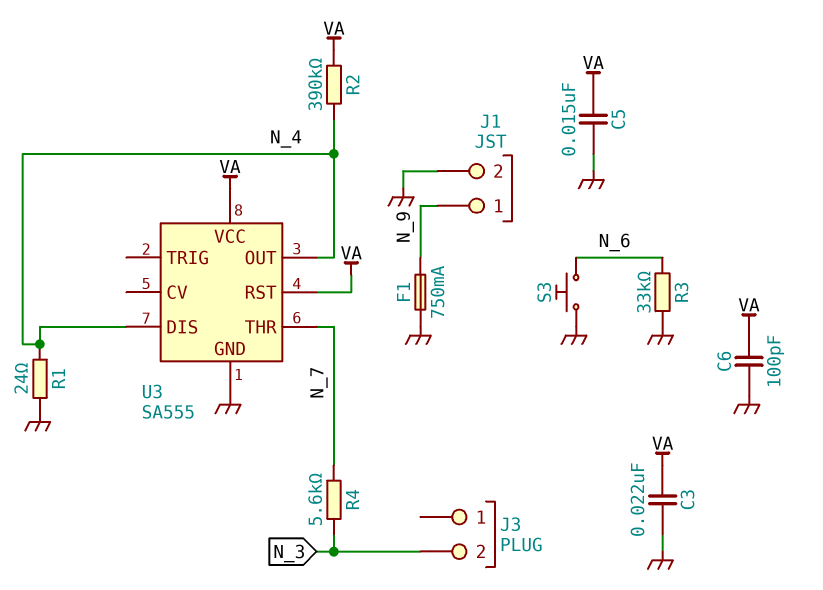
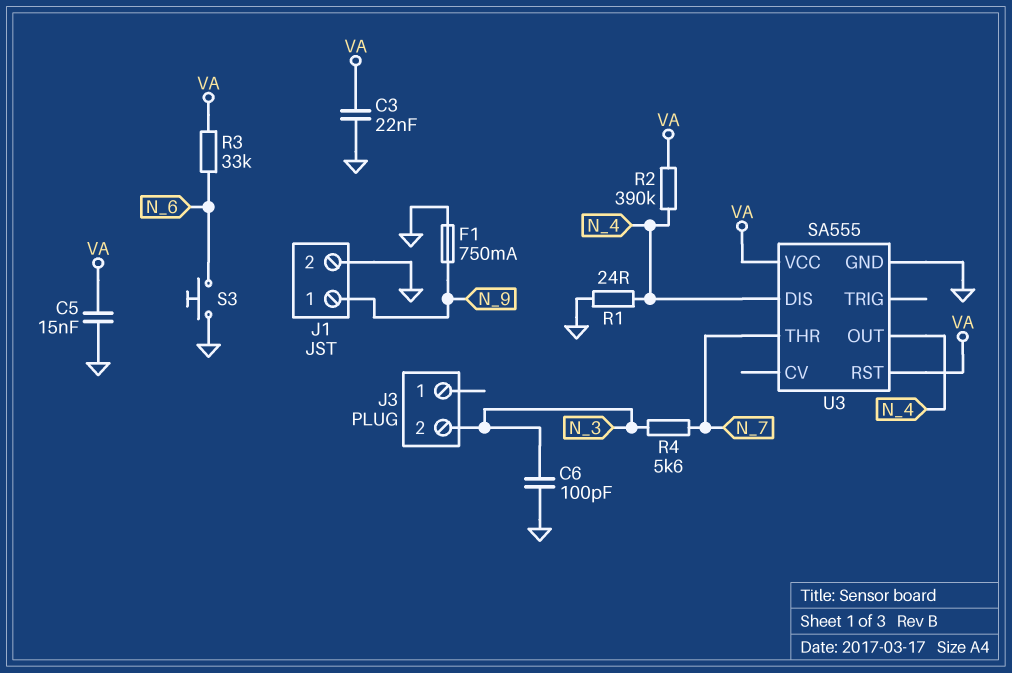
C6: 100pF (GND, VA) -> 100pF (GND, N_3)
R3: 33k (GND, N_6) -> 33k (N_6, VA)

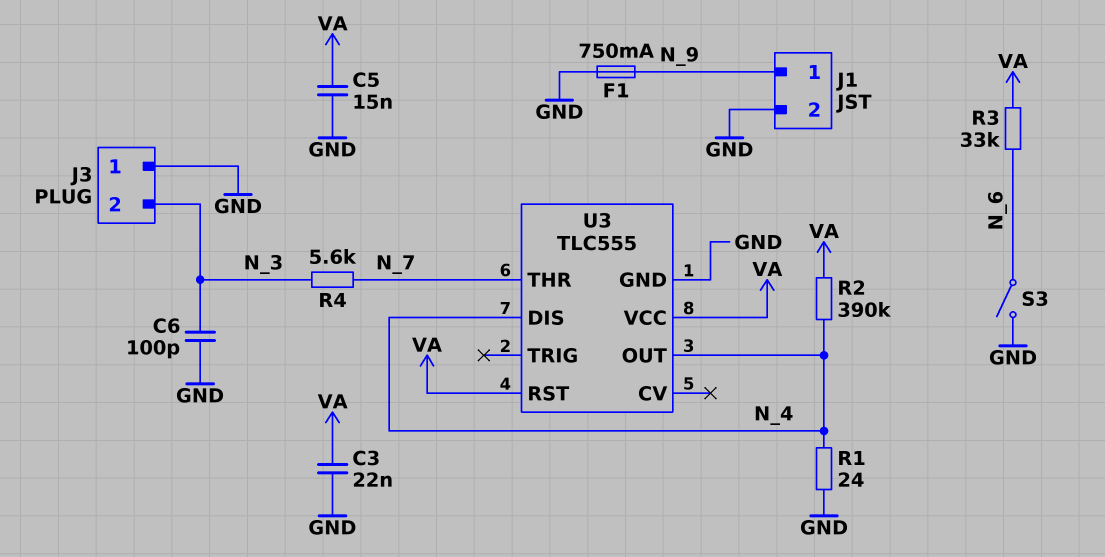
J3 pin 1: none -> GND
S3: button (GND, N_6) -> switch (GND, N_6)
U3: SA555 -> TLC555

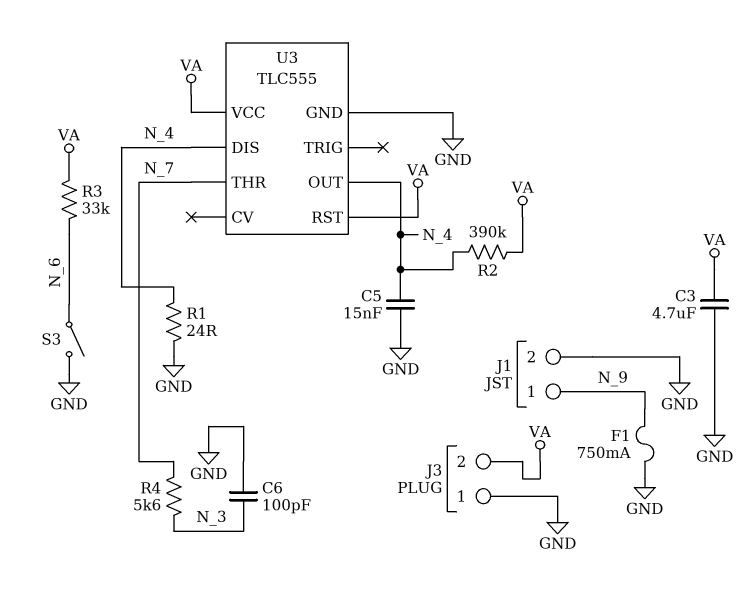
C3: 22nF (GND, VA) -> 4.7uF (GND, VA)
C5: 15nF (GND, VA) -> 15nF (GND, N_4)
J3 pin 2: N_3 -> VA

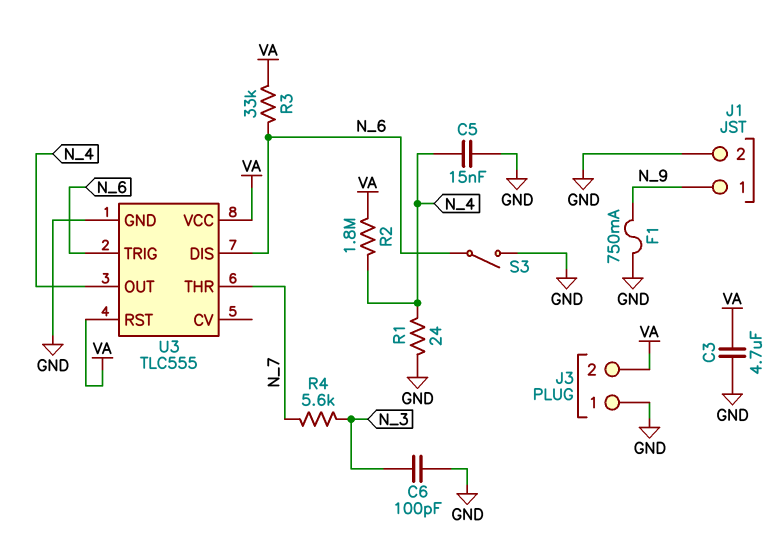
R2: 390k (N_4, VA) -> 1.8M (N_4, VA)
U3 pin DIS: N_4 -> N_6
U3 pin TRIG: none -> N_6

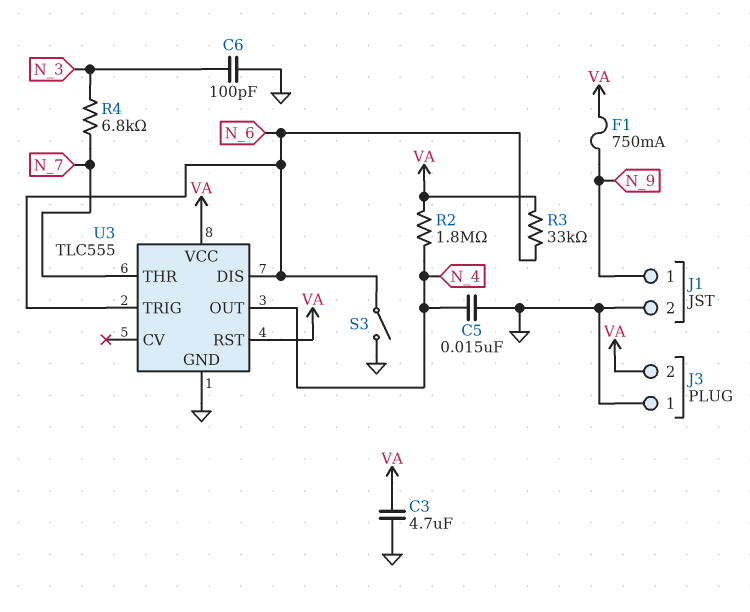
F1: 750mA (GND, N_9) -> 750mA (N_9, VA)
R1: 24 (GND, N_4) -> none
R4: 5.6k (N_3, N_7) -> 6.8k (N_3, N_7)

